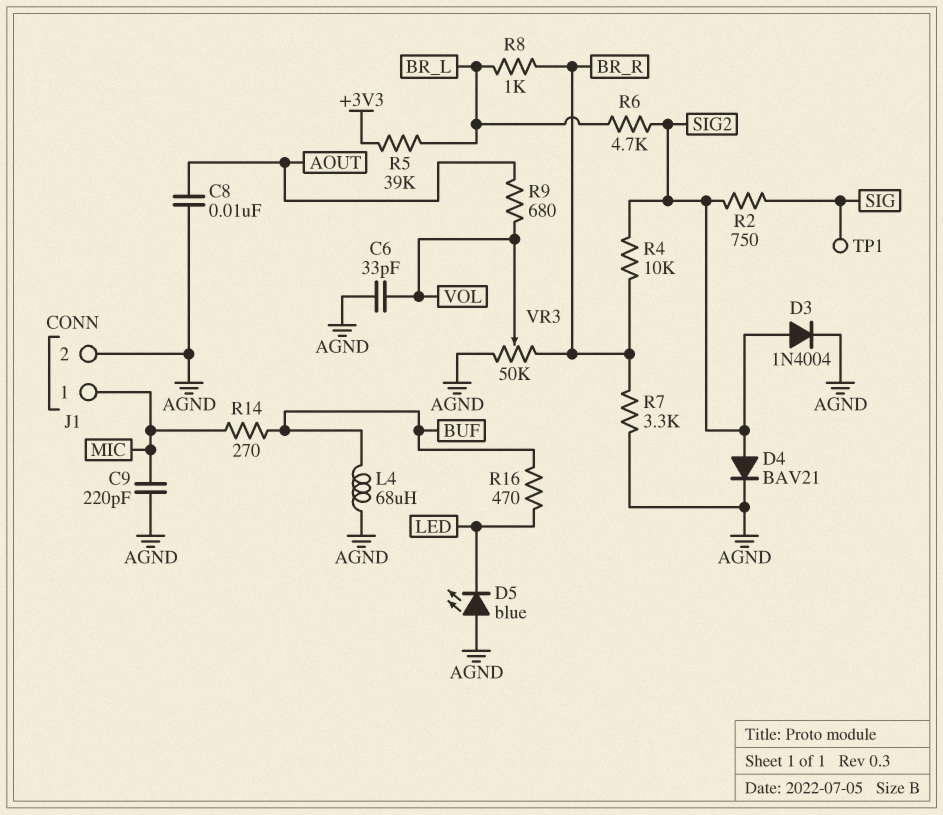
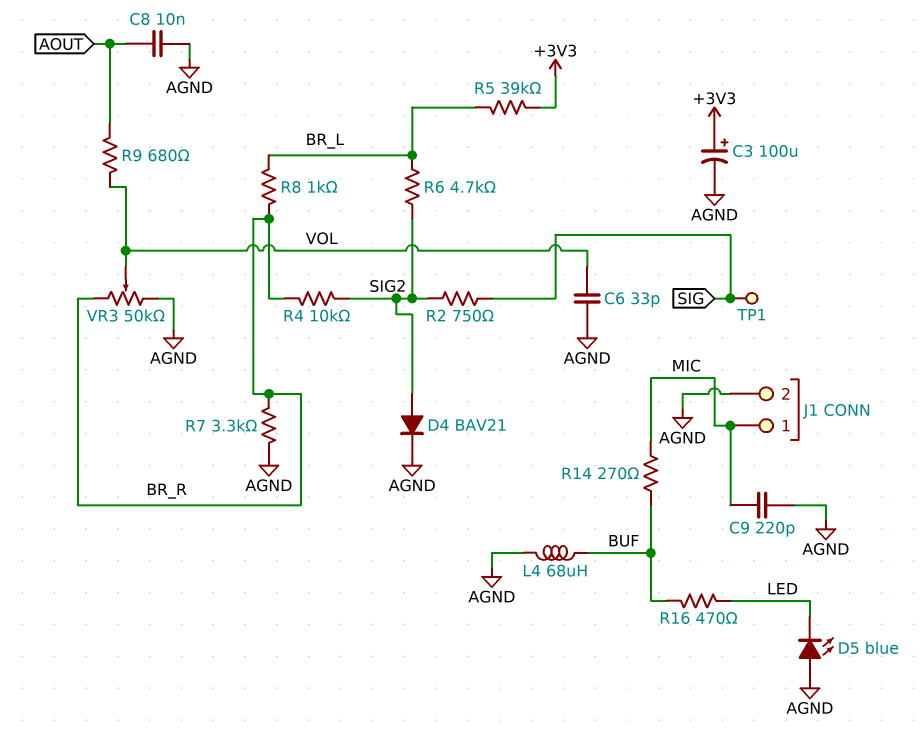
C3: none -> 100uF (plus +3V3, minus AGND)
D3: diode 1N4004 (A SIG2, K AGND) -> none

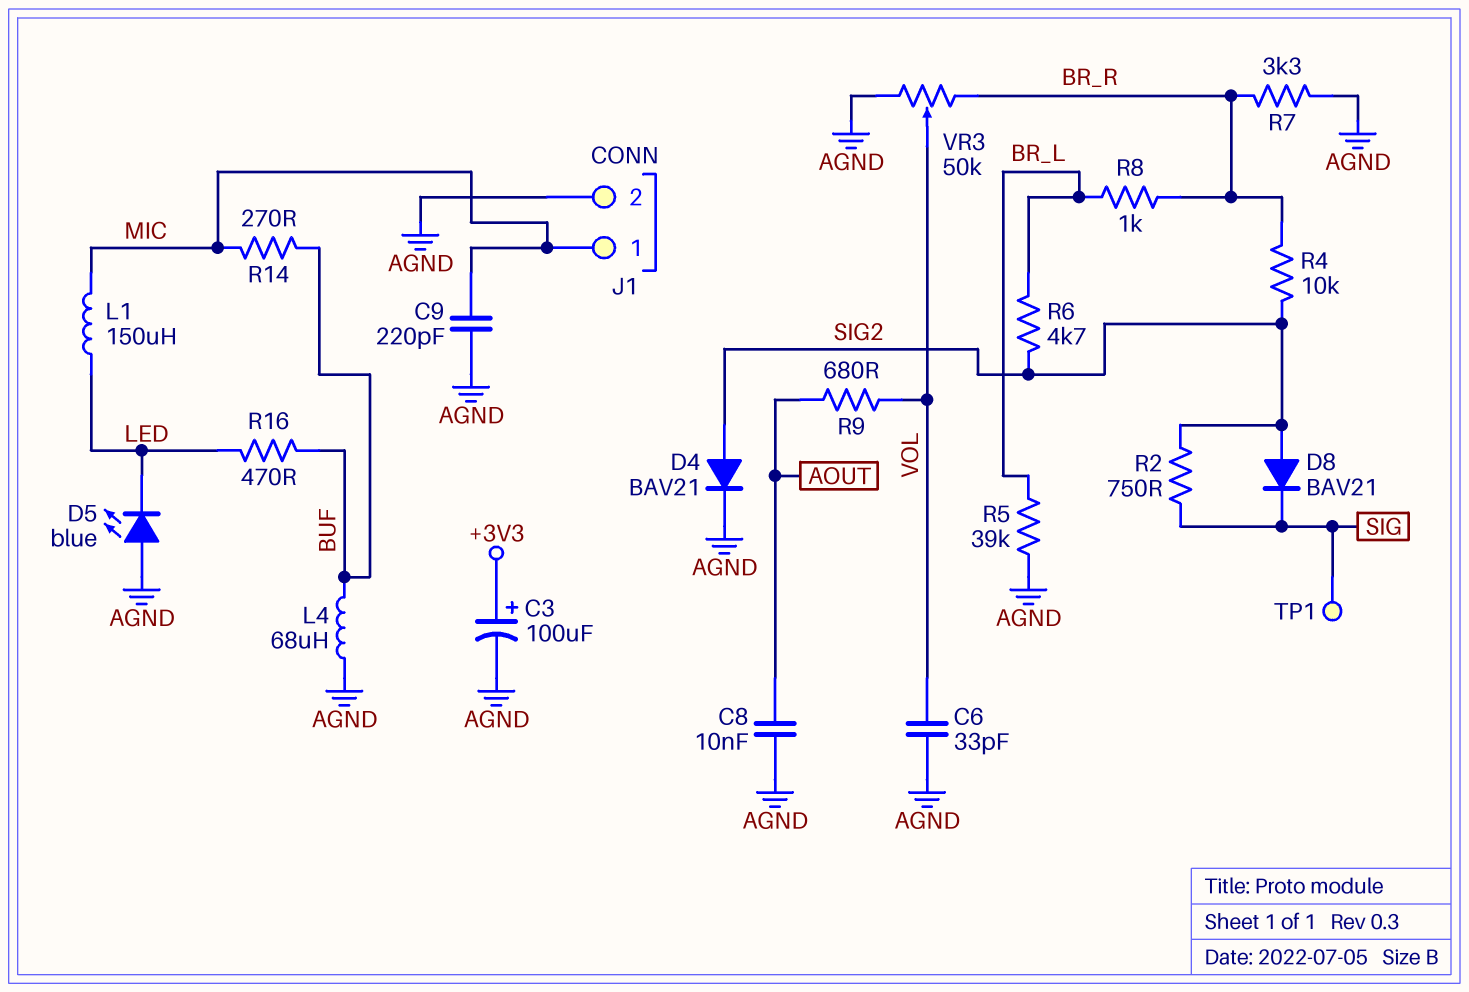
D8: none -> diode BAV21 (A SIG2, K SIG)
L1: none -> 150uH (LED, MIC)
R5: 39k (+3V3, BR_L) -> 39k (AGND, BR_L)

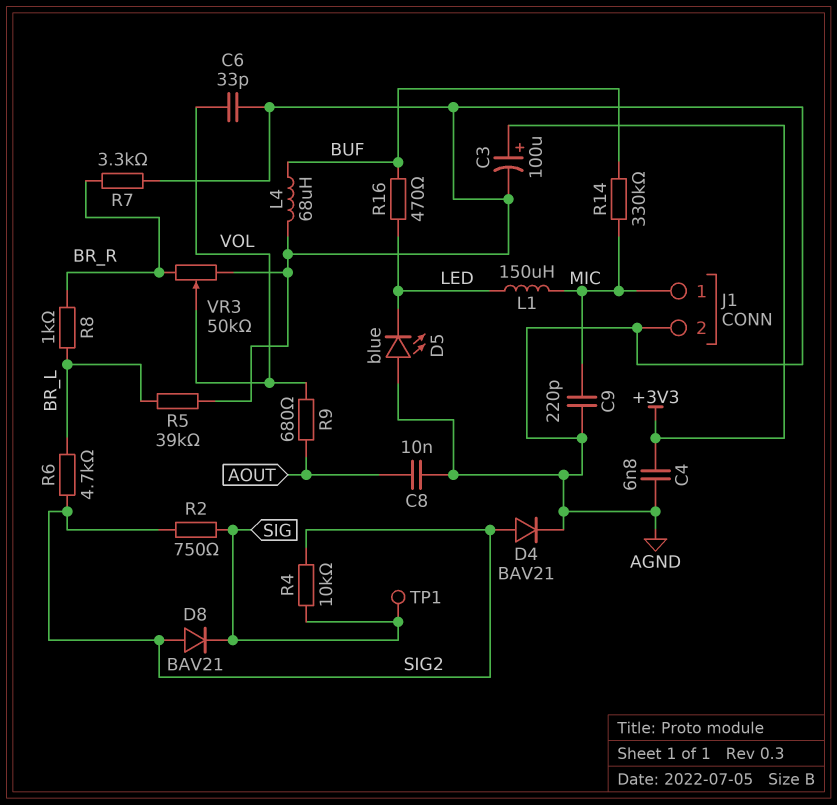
C4: none -> 6.8nF (+3V3, AGND)
R4: 10k (BR_R, SIG2) -> 10k (SIG, SIG2)
R14: 270 (BUF, MIC) -> 330k (BUF, MIC)

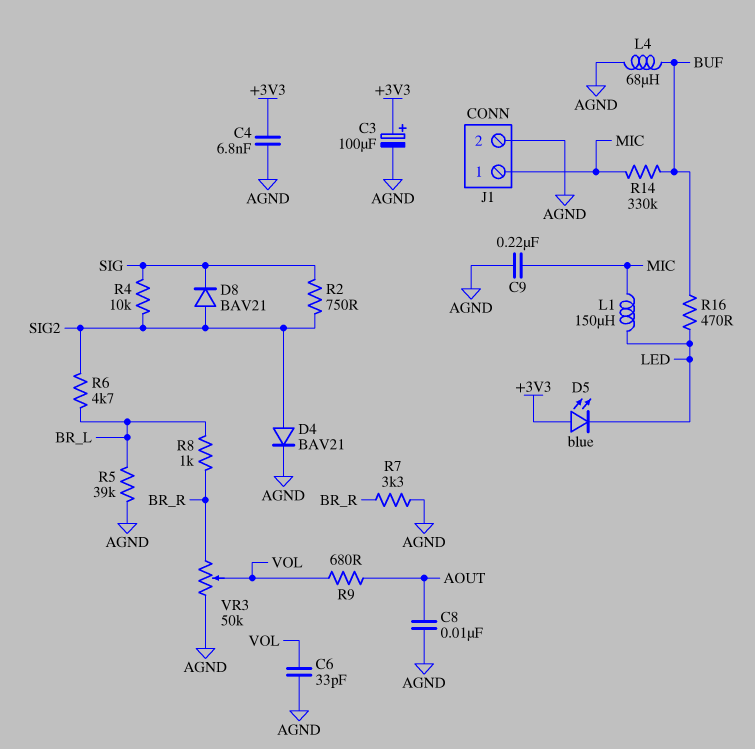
C9: 220pF (AGND, MIC) -> 220nF (AGND, MIC)
D5: LED blue (A AGND, K LED) -> LED blue (A +3V3, K LED)
TP1: test point (SIG) -> none

